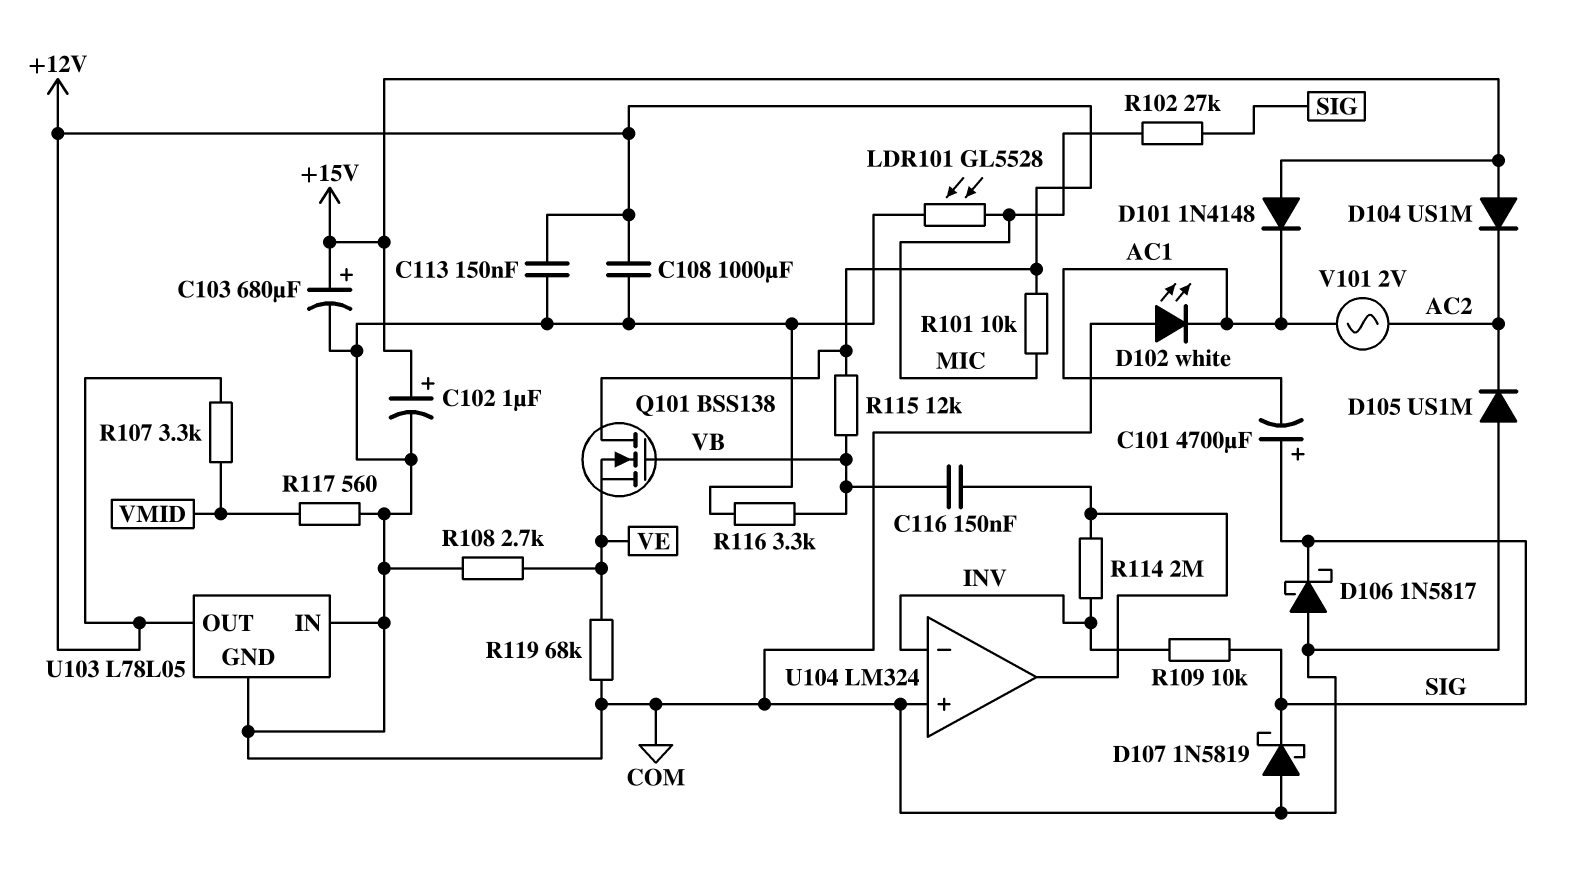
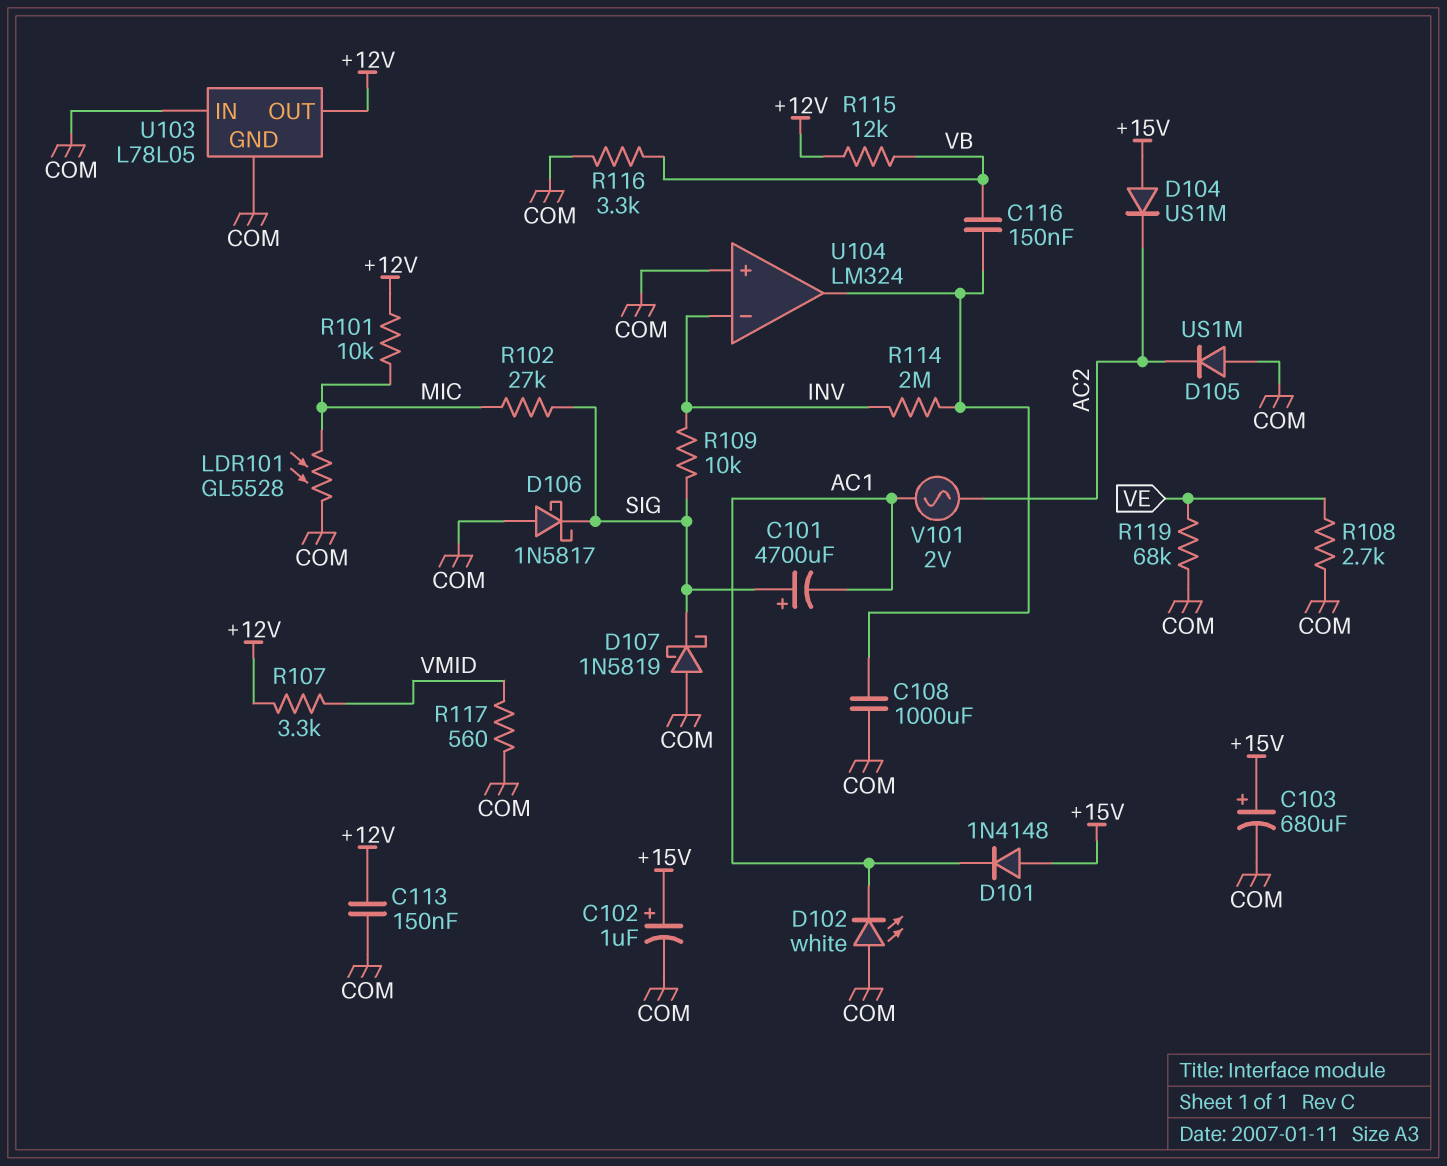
C108: 1000uF (+12V, COM) -> 1000uF (COM, U104/out)
Q101: NMOS BSS138 (G VB, D +12V, S VE) -> none

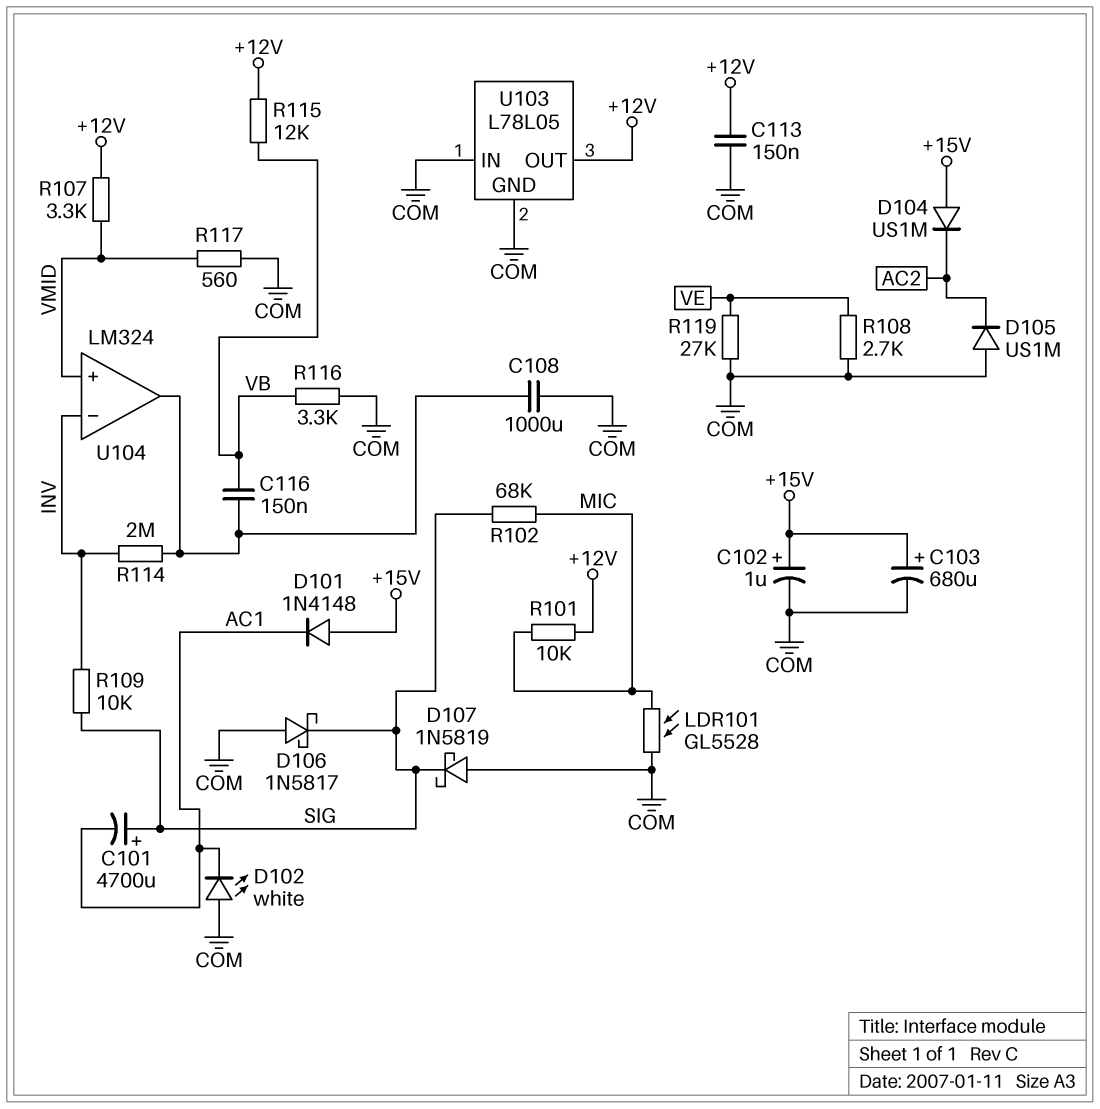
R102: 27k (MIC, SIG) -> 68k (MIC, SIG)
R119: 68k (COM, VE) -> 27k (COM, VE)
U104 pin in+: COM -> VMID
V101: AC 2V (AC1, AC2) -> none

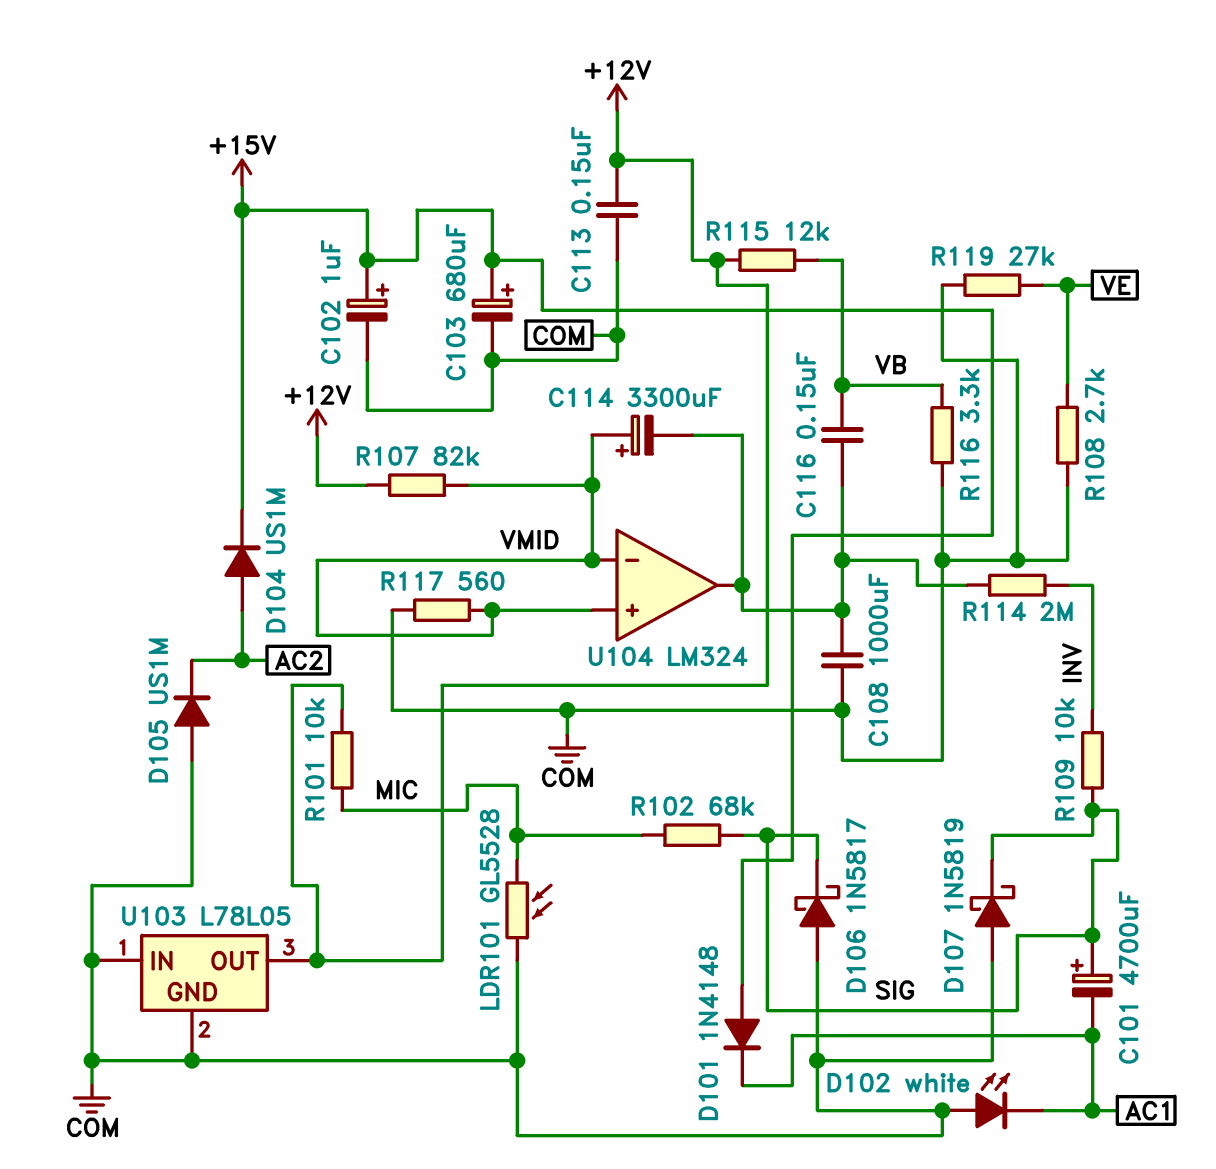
C114: none -> 3300uF (plus VMID, minus U104/out)
D104: diode US1M (A +15V, K AC2) -> diode US1M (A AC2, K +15V)
R107: 3.3k (+12V, VMID) -> 82k (+12V, VMID)
U104 pin in-: INV -> VMID

